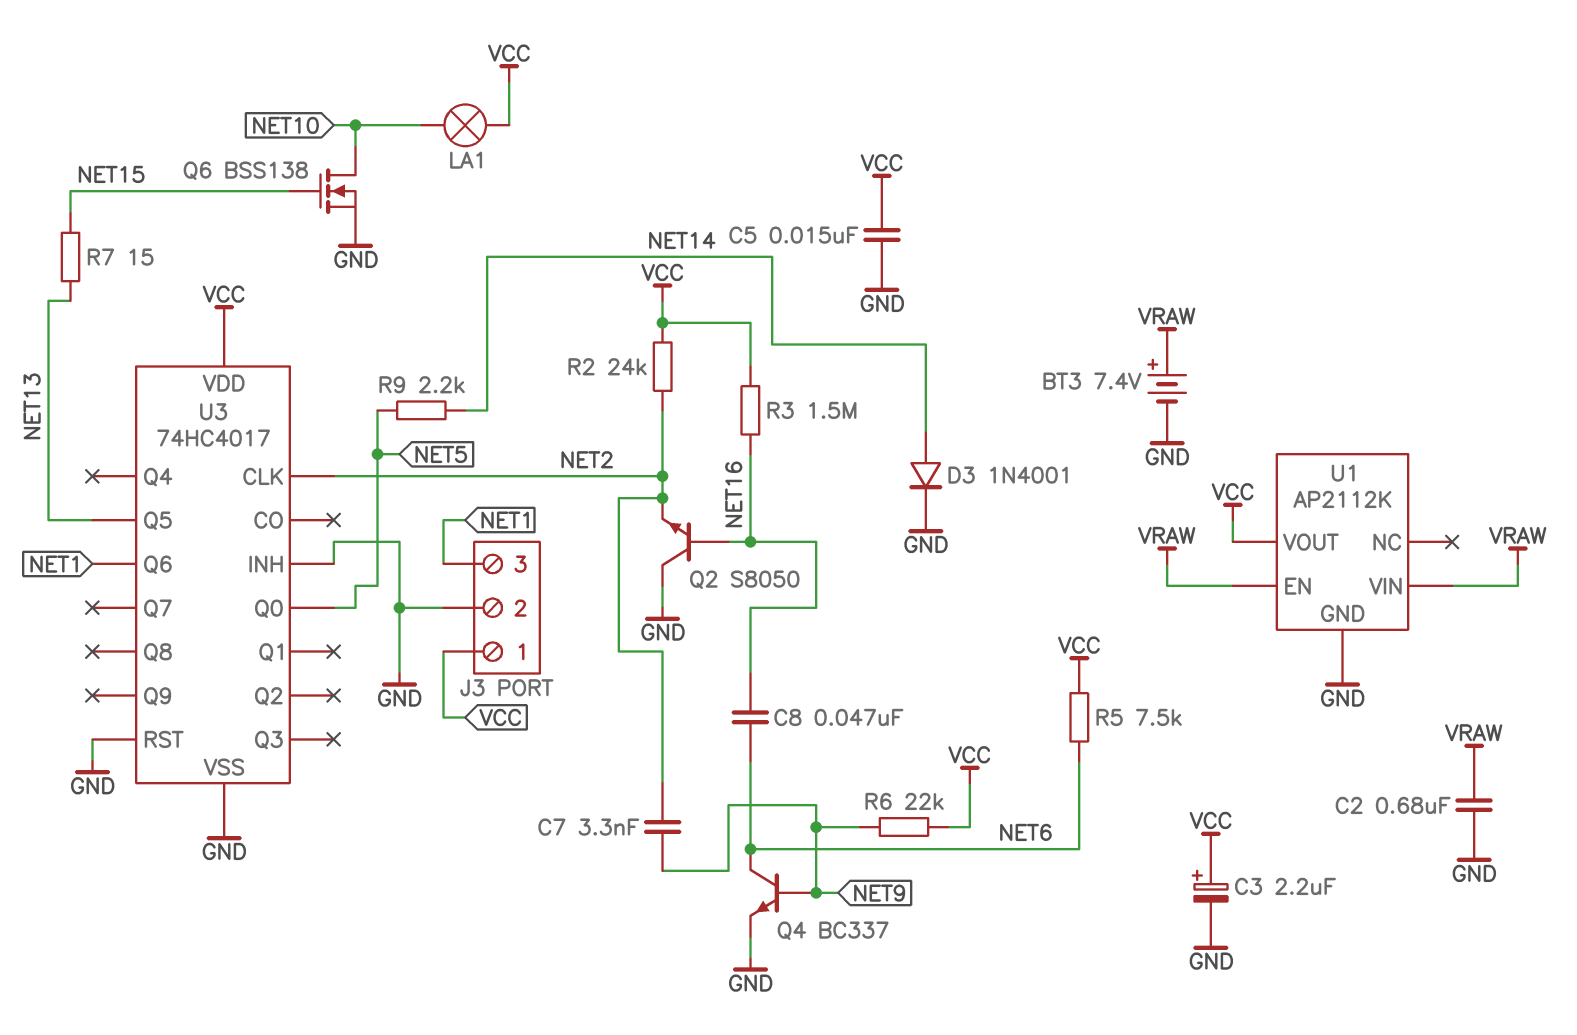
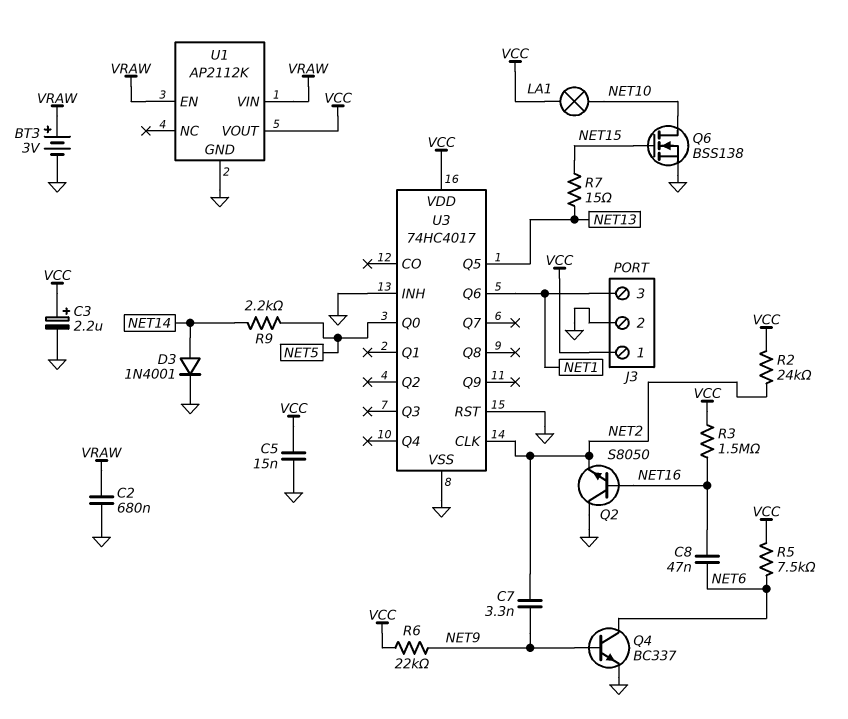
BT3: 7.4V (plus VRAW, minus GND) -> 3V (plus VRAW, minus GND)

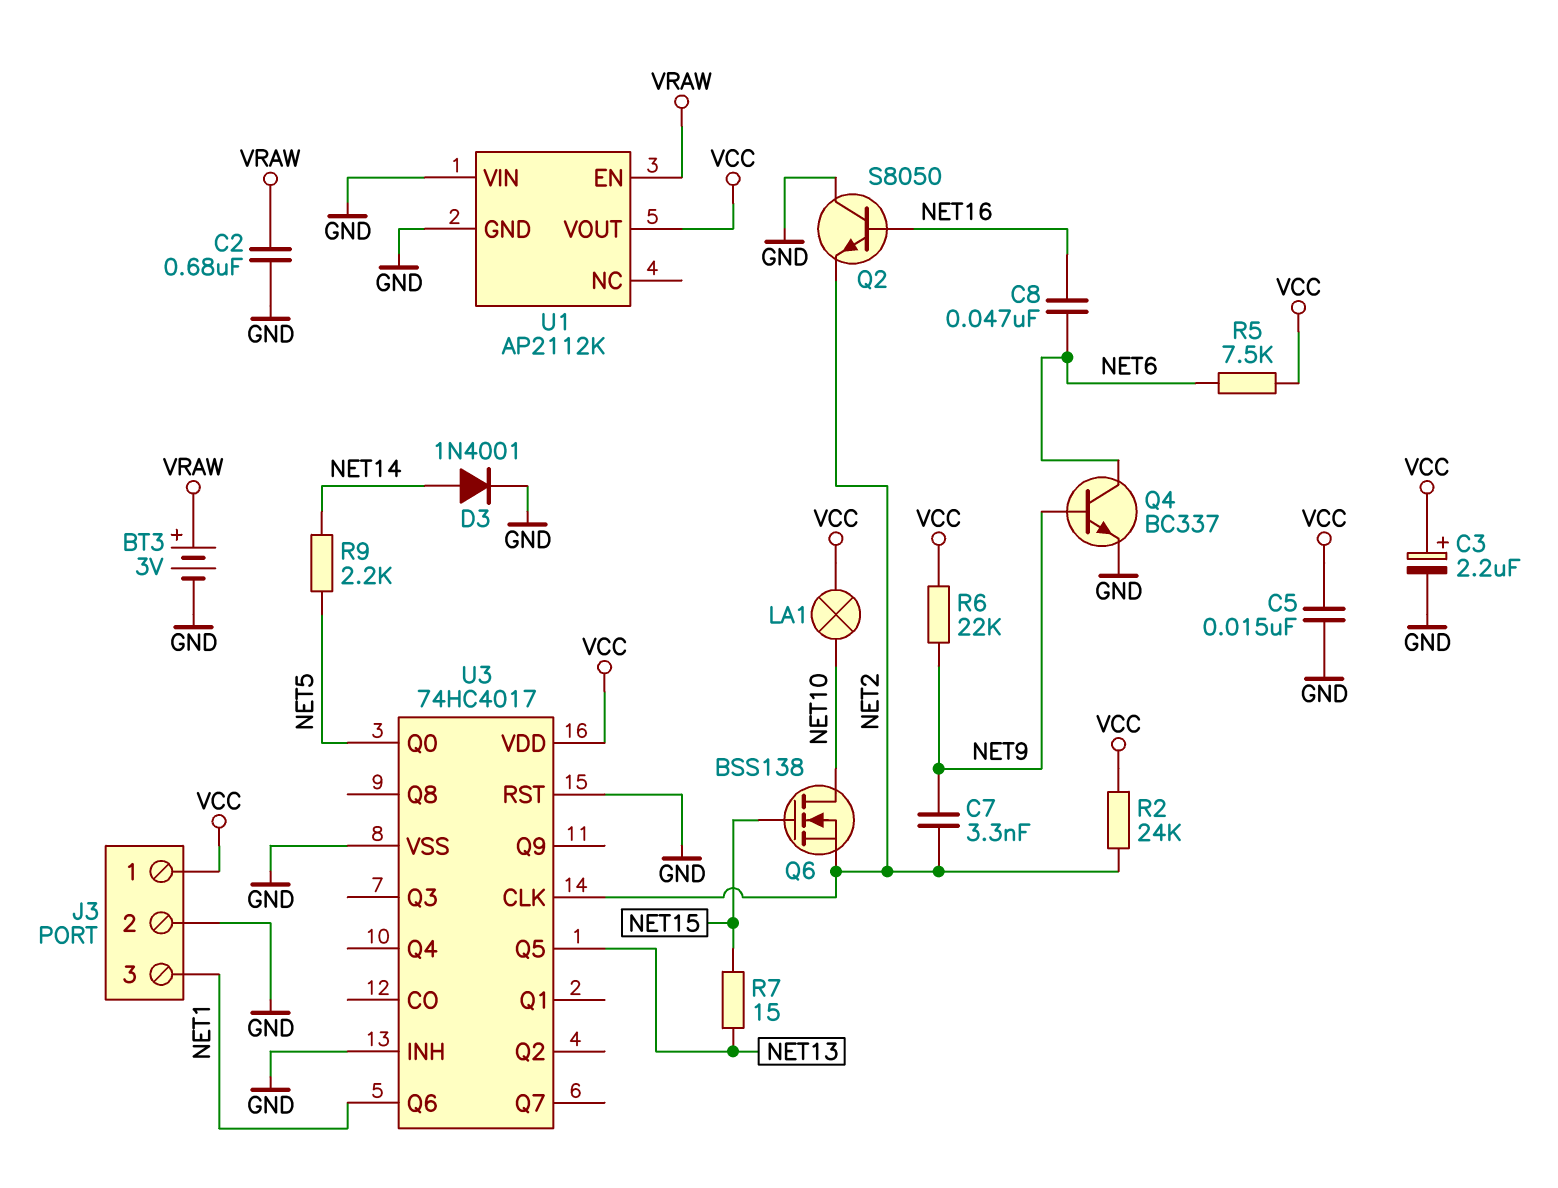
Q6: NMOS BSS138 (G NET15, D NET10, S GND) -> NMOS BSS138 (G NET15, D NET10, S NET2)
R3: 1.5M (NET16, VCC) -> none
U1 pin VIN: VRAW -> GND

